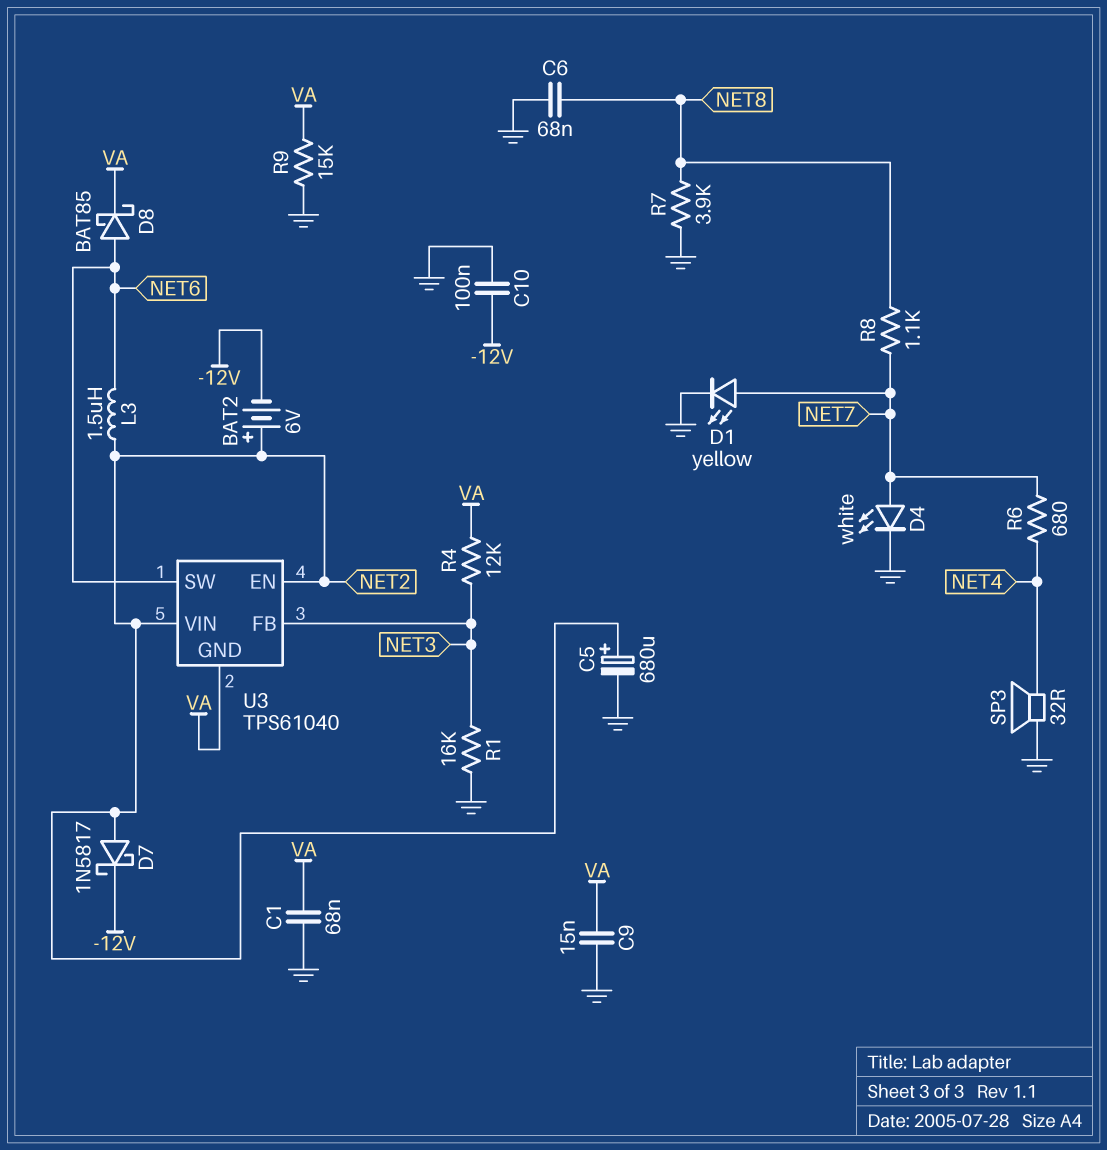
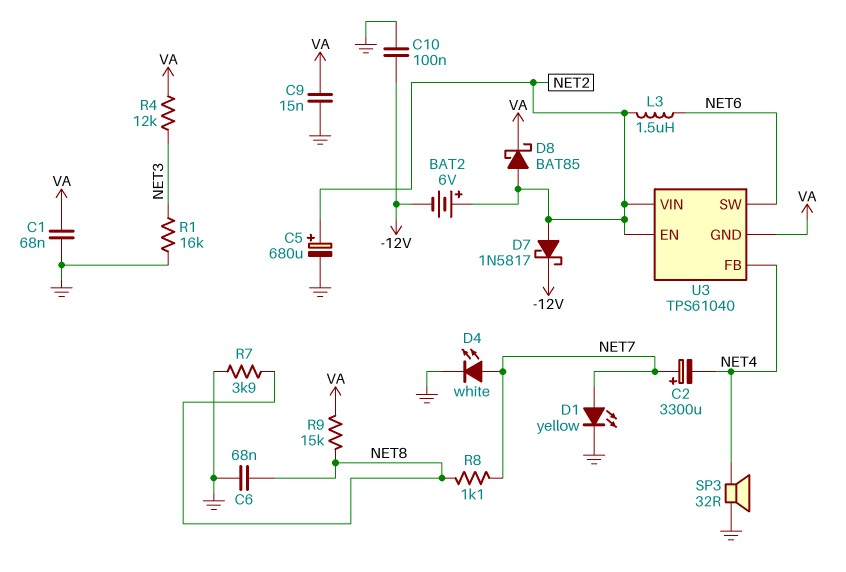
C2: none -> 3300uF (plus NET7, minus NET4)
D8: schottky BAT85 (A NET6, K VA) -> schottky BAT85 (A NET2, K VA)
R6: 680 (NET4, NET7) -> none
R9: 15k (GND, VA) -> 15k (NET8, VA)
U3 pin FB: NET3 -> NET4

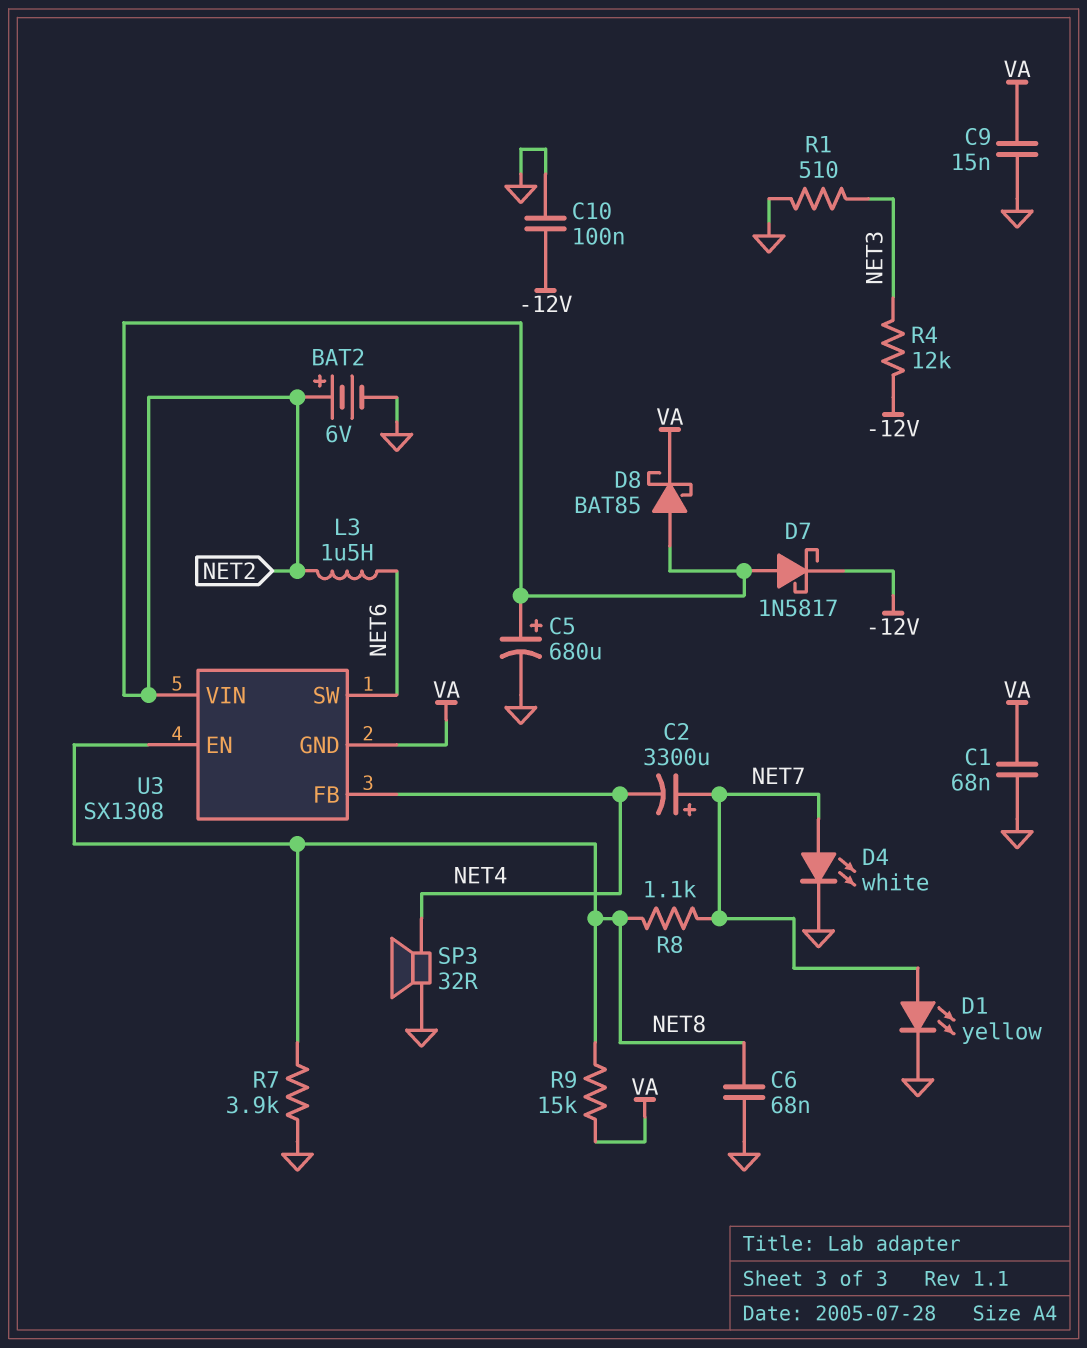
BAT2: 6V (plus NET2, minus -12V) -> 6V (plus NET2, minus GND)
R1: 16k (GND, NET3) -> 510 (GND, NET3)
R4: 12k (NET3, VA) -> 12k (-12V, NET3)
U3: TPS61040 -> SX1308
U3 pin EN: NET2 -> NET8

